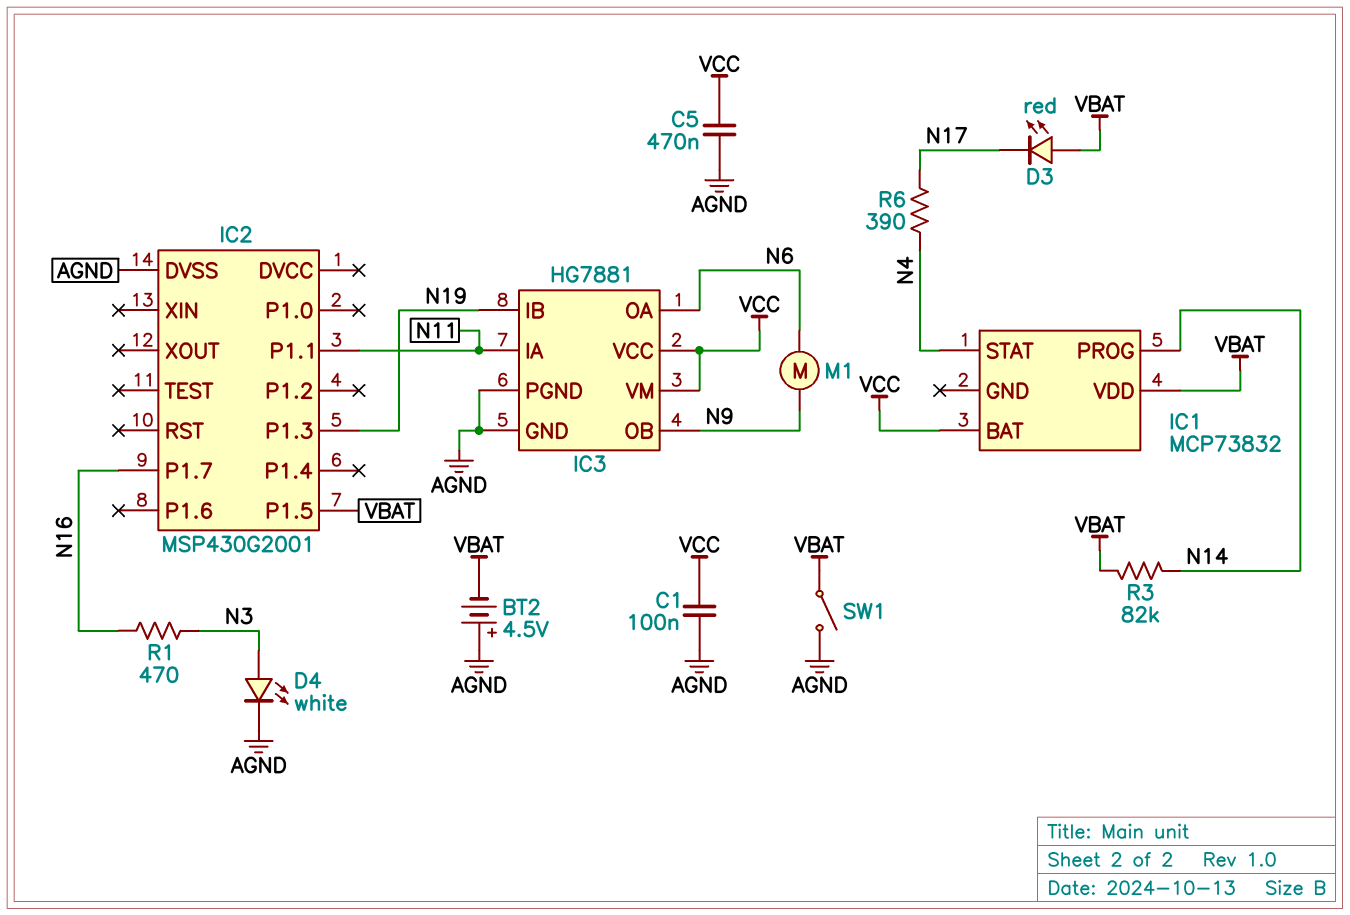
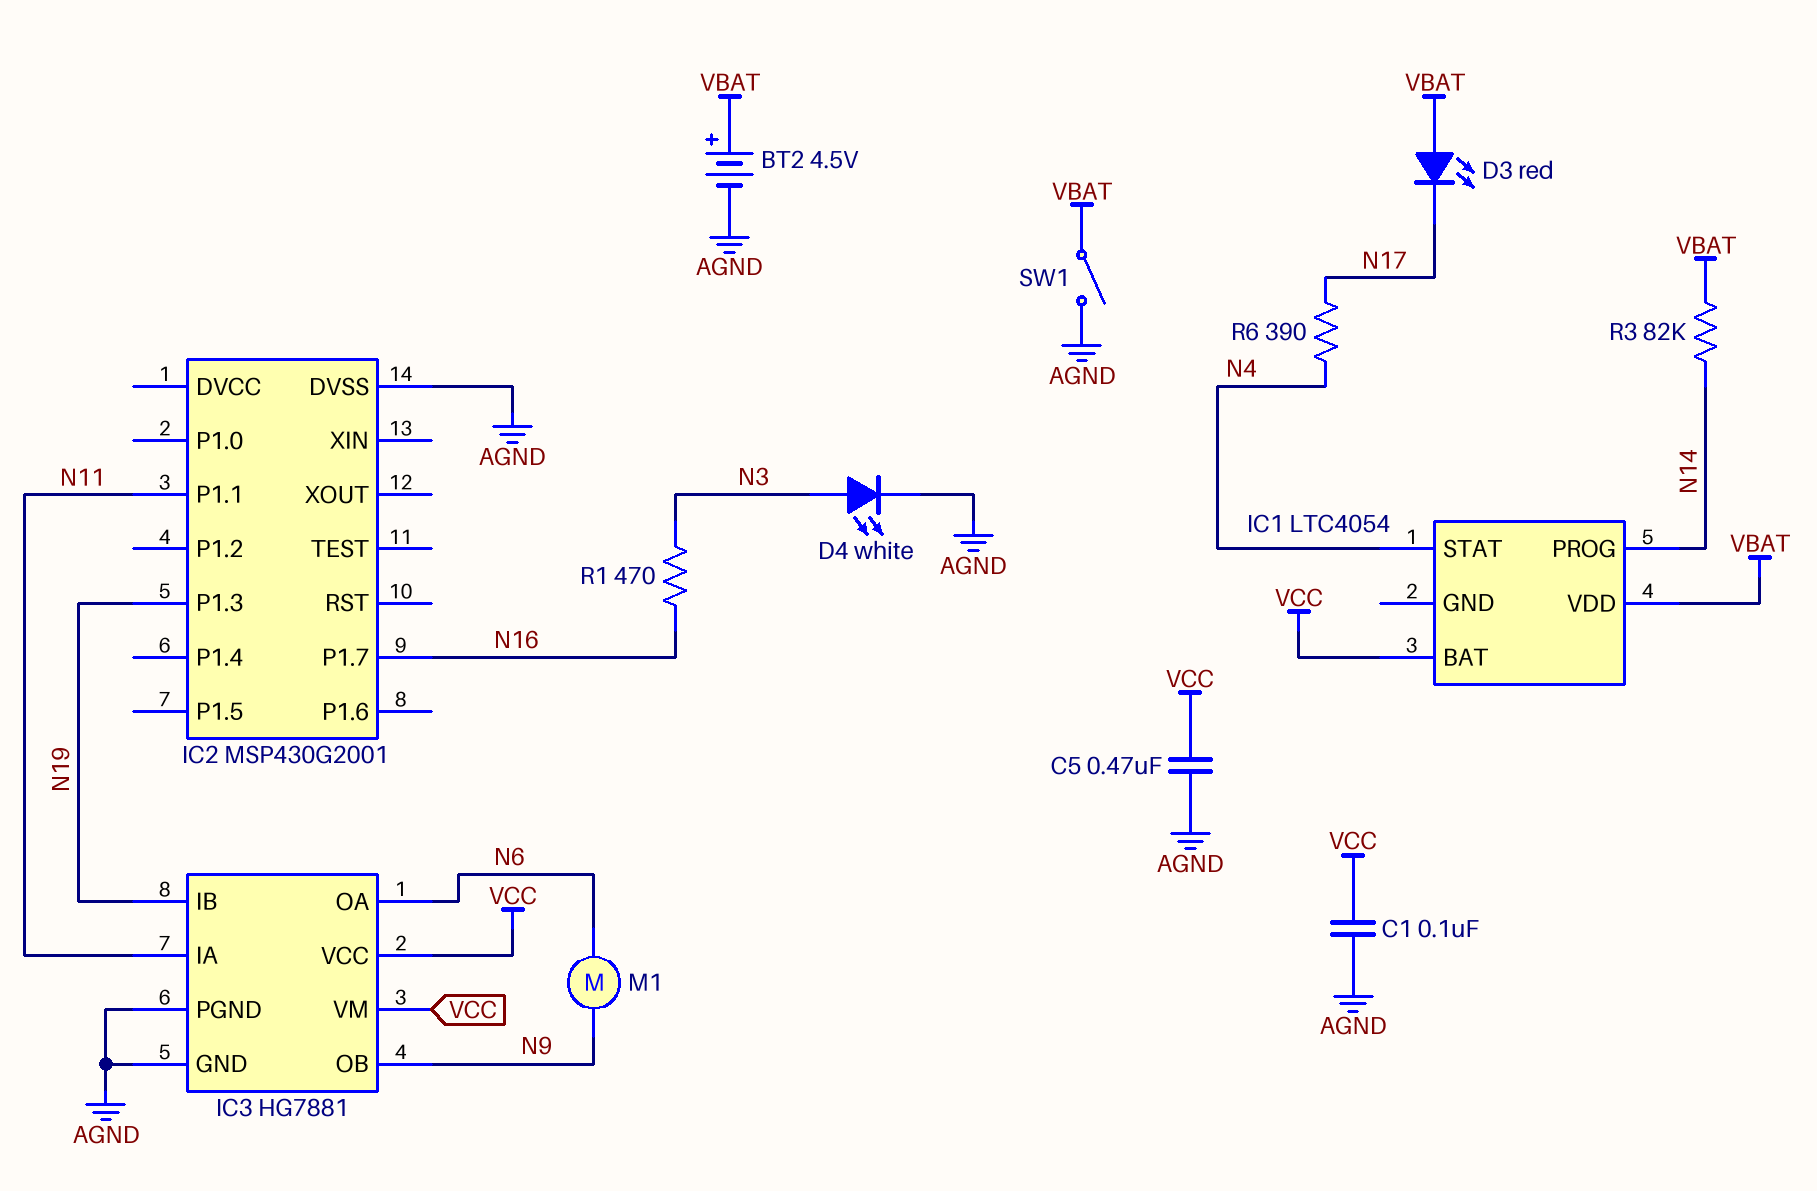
BT2: 4.5V (plus AGND, minus VBAT) -> 4.5V (plus VBAT, minus AGND)
IC1: MCP73832 -> LTC4054
IC2 pin P1.5: VBAT -> none

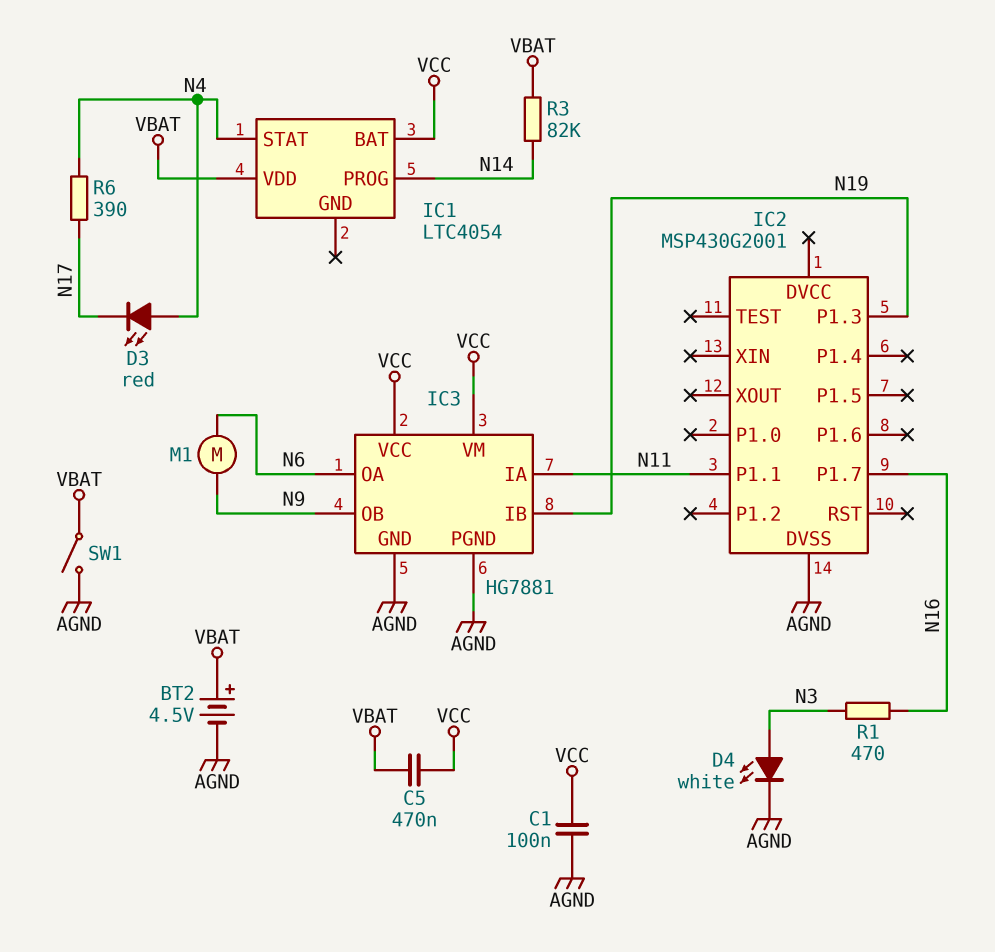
C5: 470nF (AGND, VCC) -> 470nF (VBAT, VCC)
D3: LED red (A VBAT, K N17) -> LED red (A N4, K N17)

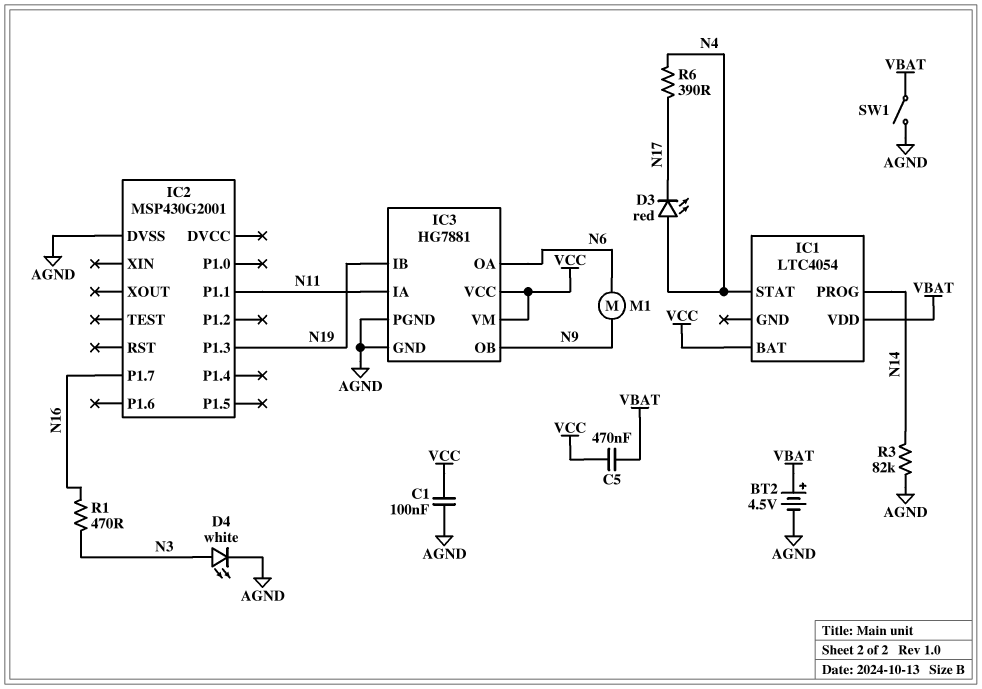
R3: 82k (N14, VBAT) -> 82k (AGND, N14)

